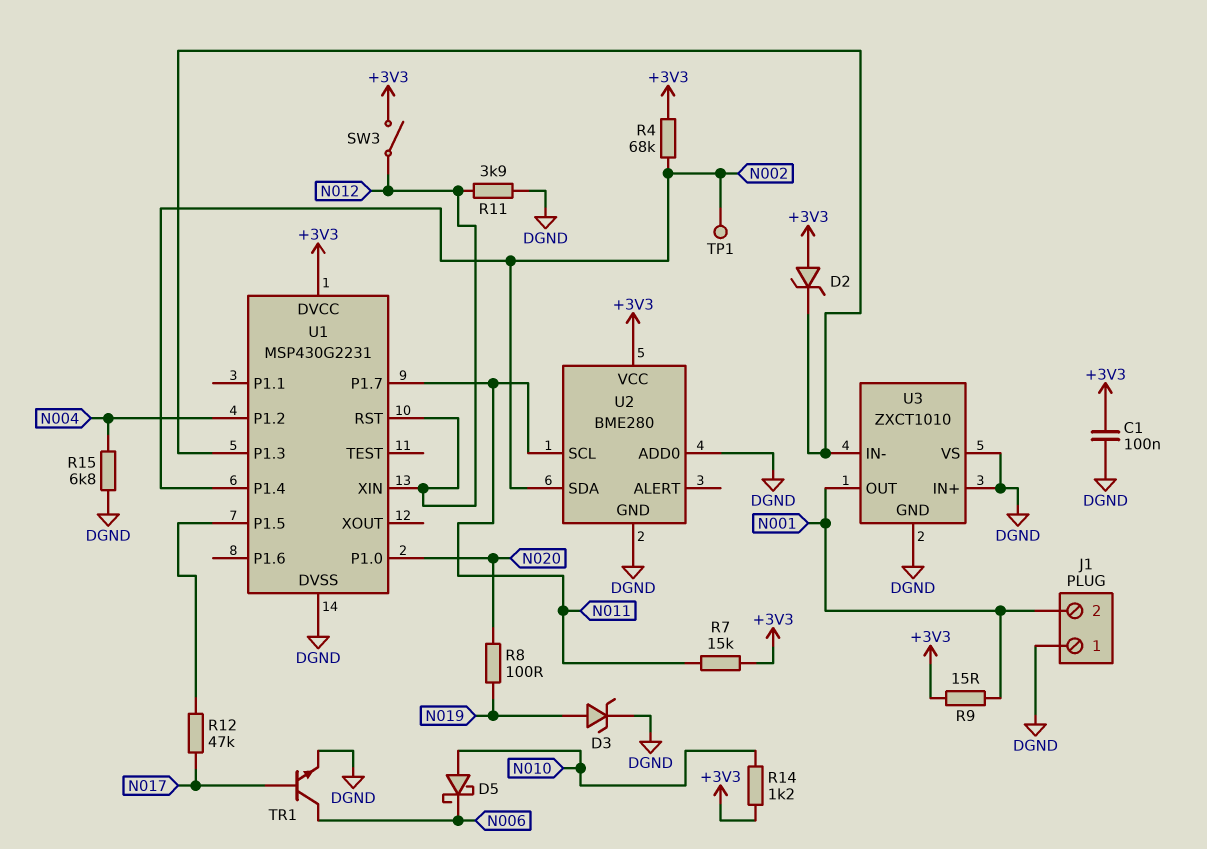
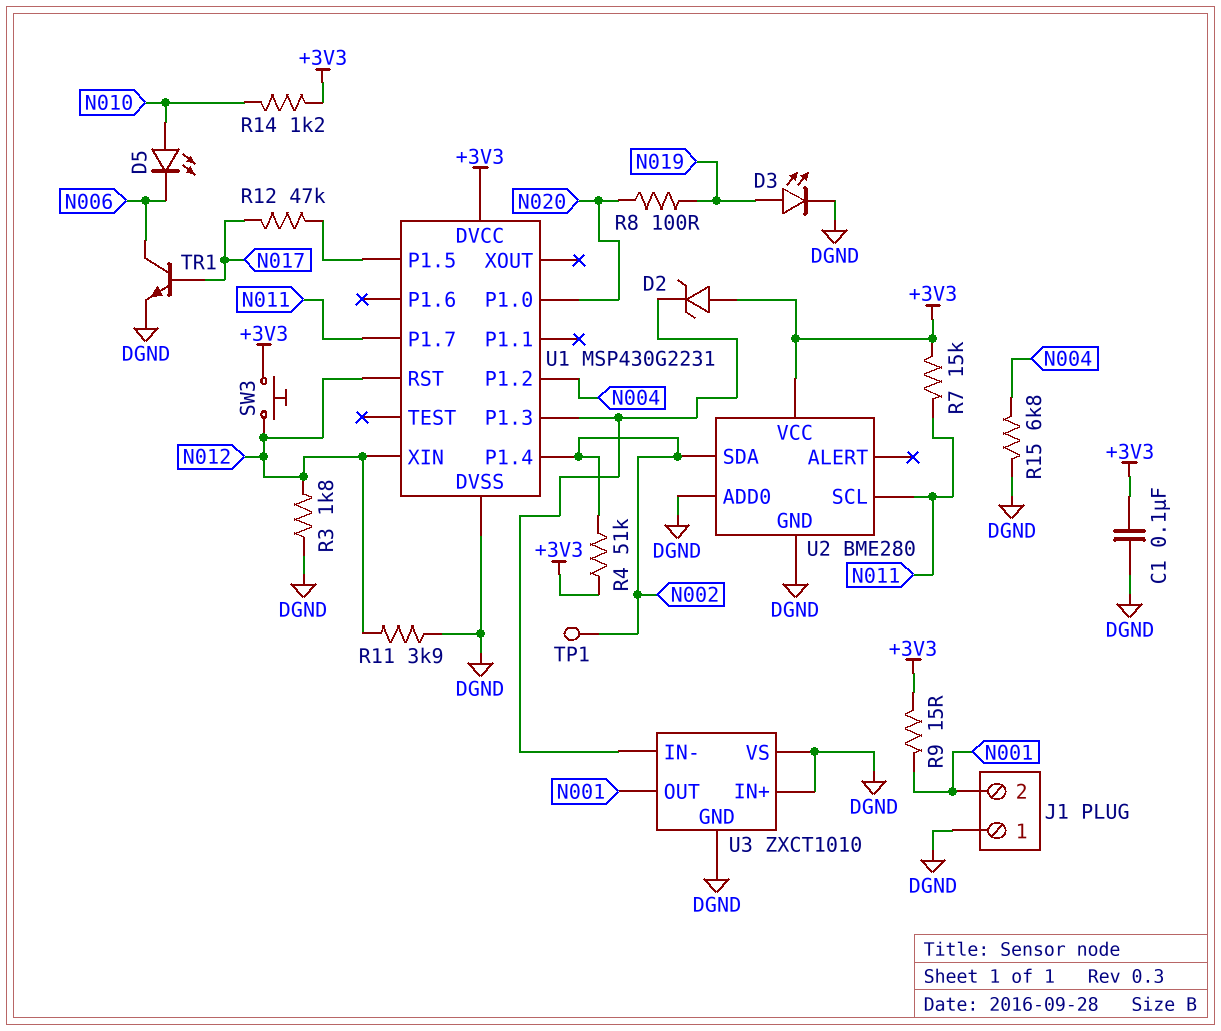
D3: zener (A N019, K DGND) -> LED (A N019, K DGND)
D5: schottky (A N010, K N006) -> LED (A N010, K N006)
R3: none -> 1.8k (DGND, N012)
R4: 68k (+3V3, N002) -> 51k (+3V3, N002)
SW3: switch (+3V3, N012) -> button (+3V3, N012)

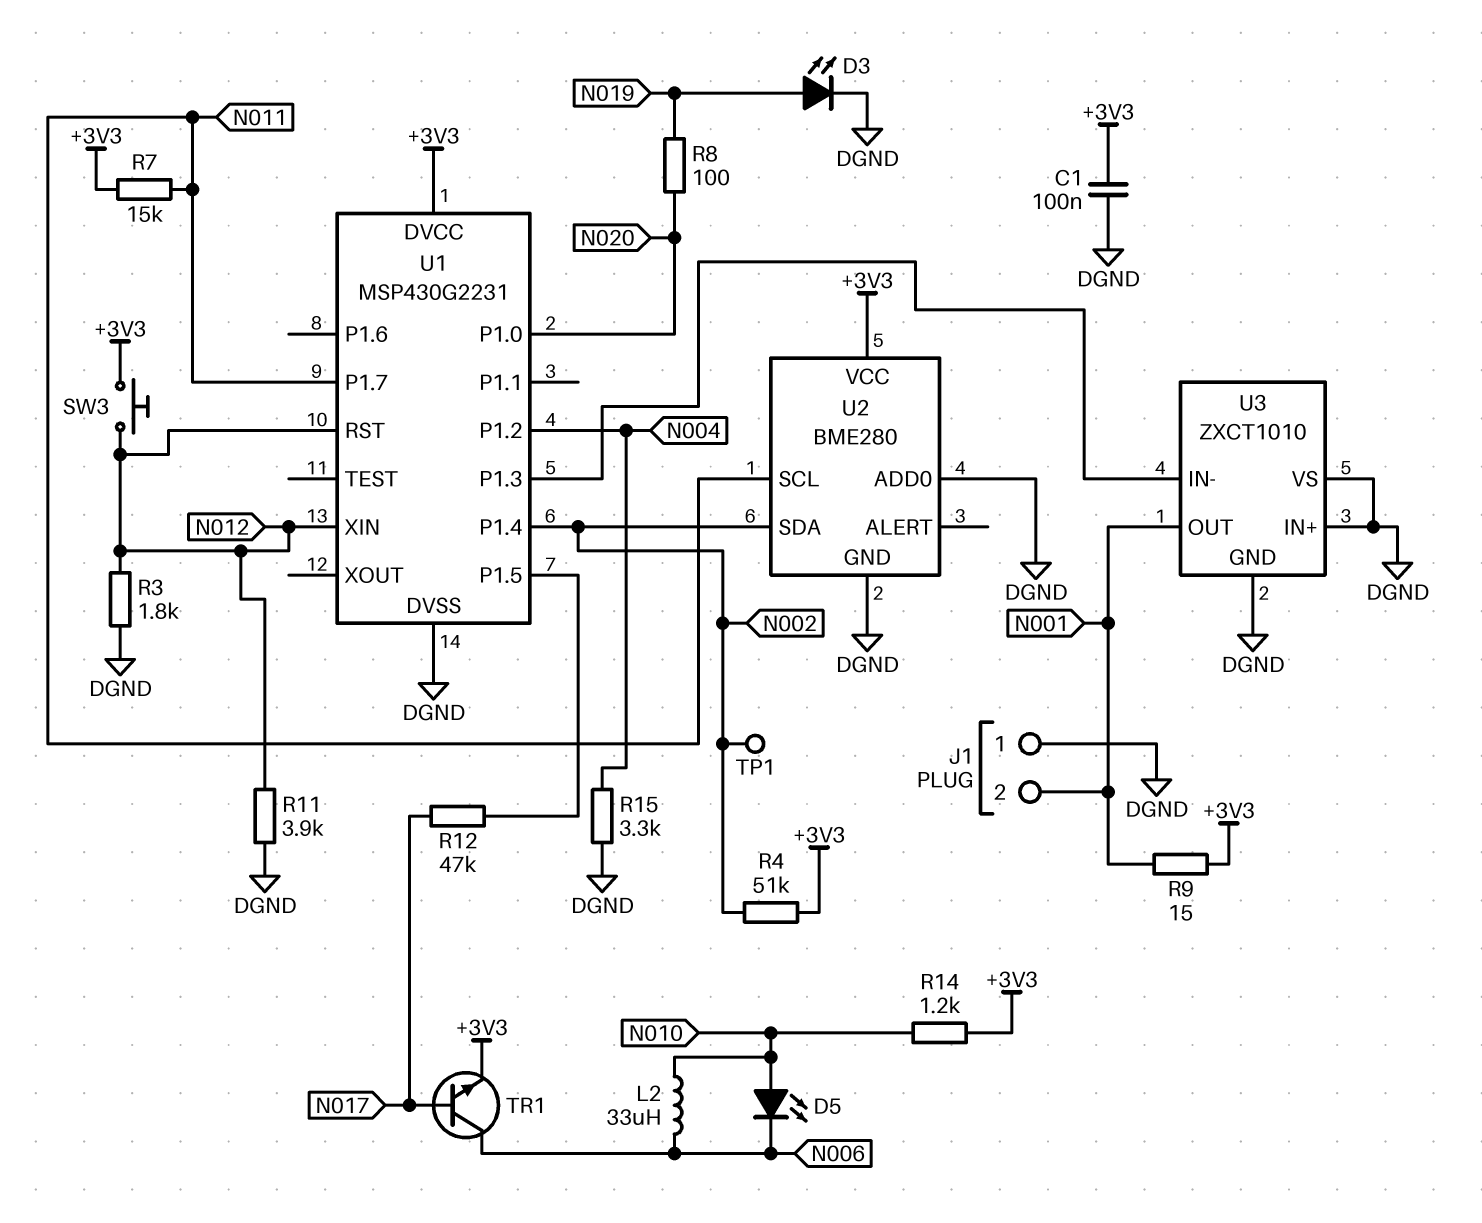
D2: zener (A +3V3, K U1/P1.3) -> none
L2: none -> 33uH (N006, N010)
R15: 6.8k (DGND, N004) -> 3.3k (DGND, N004)
TR1: NPN (B N017, C N006, E DGND) -> NPN (B N017, C N006, E +3V3)

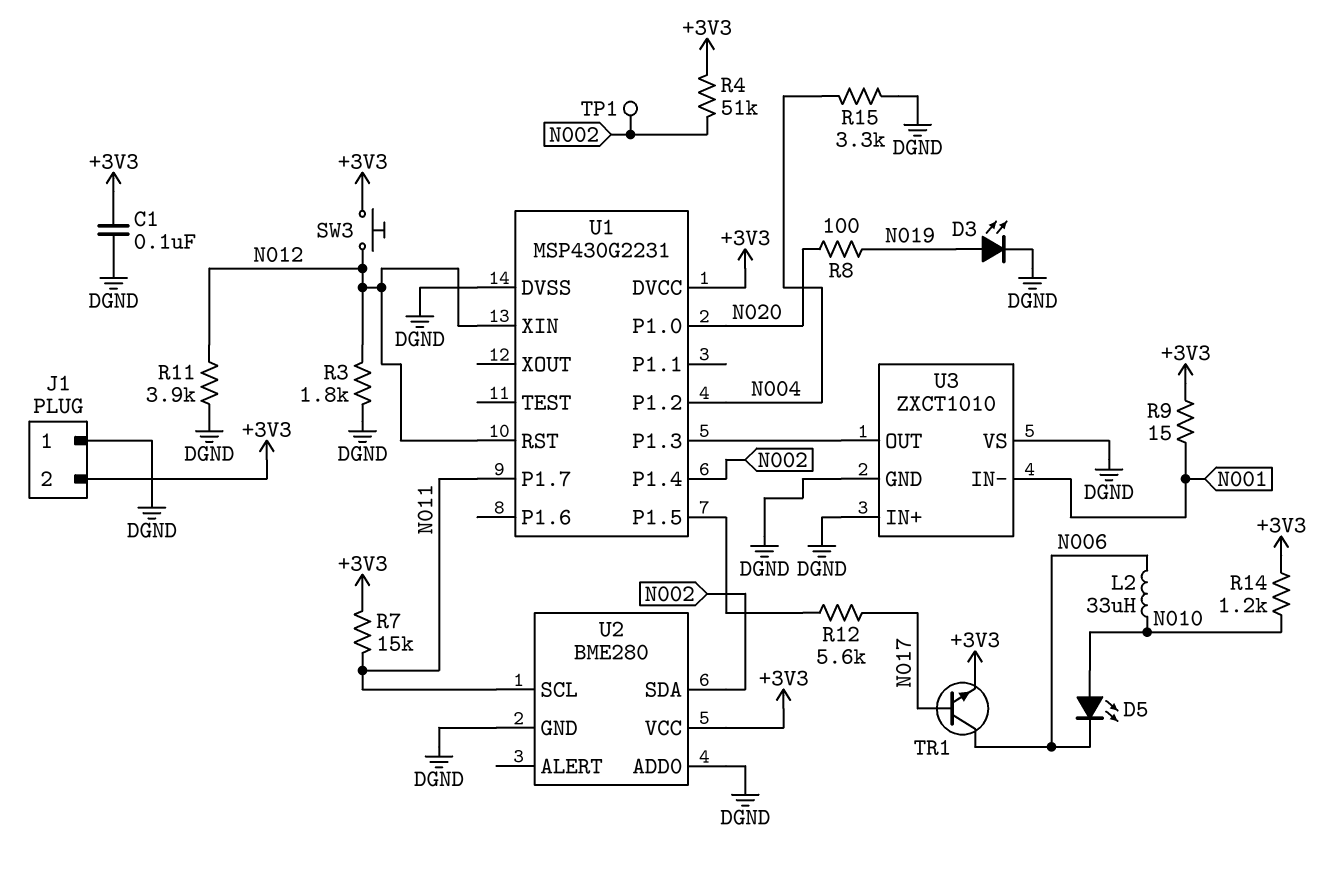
J1 pin 2: N001 -> +3V3
R12: 47k (N017, U1/P1.5) -> 5.6k (N017, U1/P1.5)
U3 pin IN-: U1/P1.3 -> N001
U3 pin OUT: N001 -> U1/P1.3

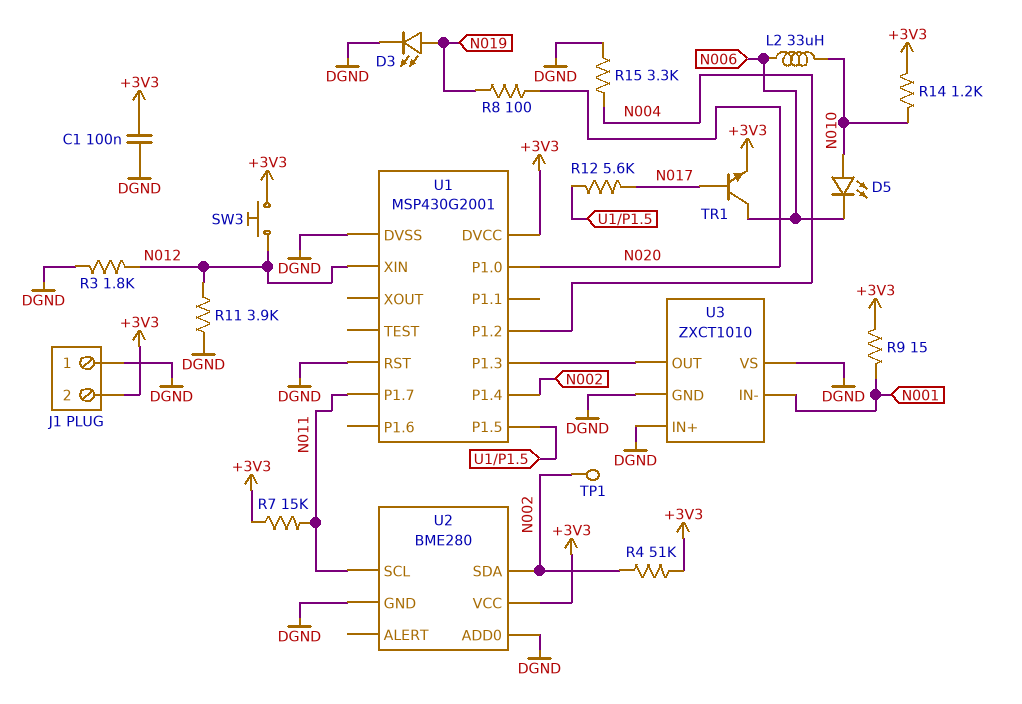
U1: MSP430G2231 -> MSP430G2001
U1 pin RST: N012 -> DGND

